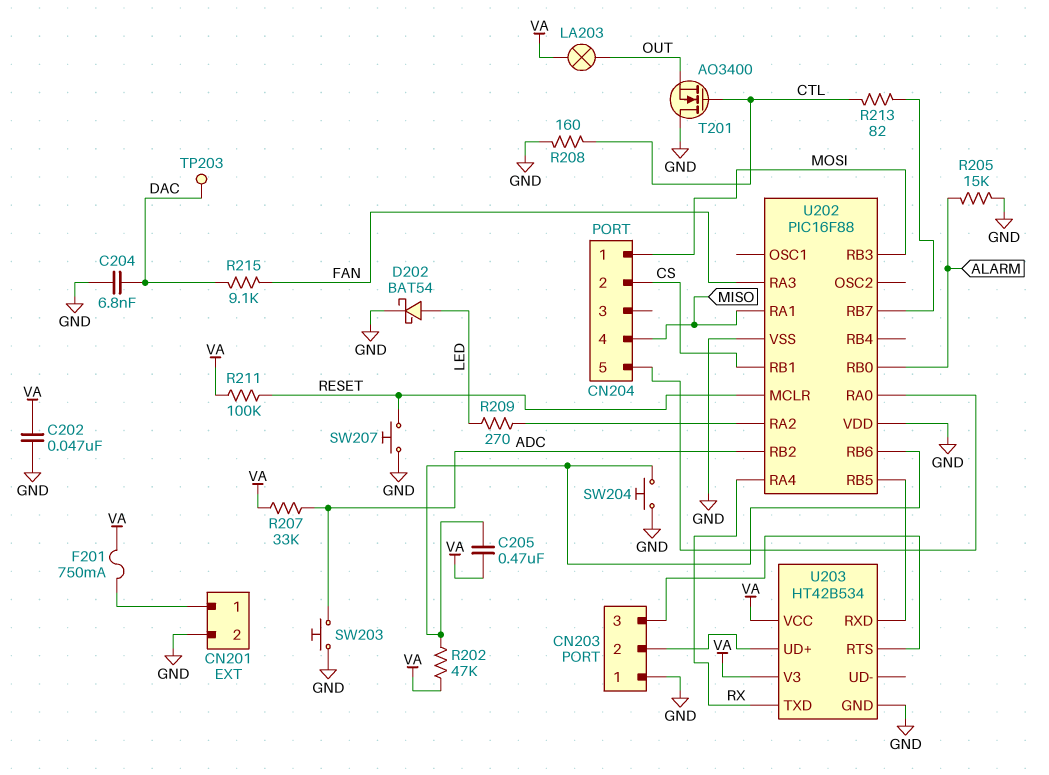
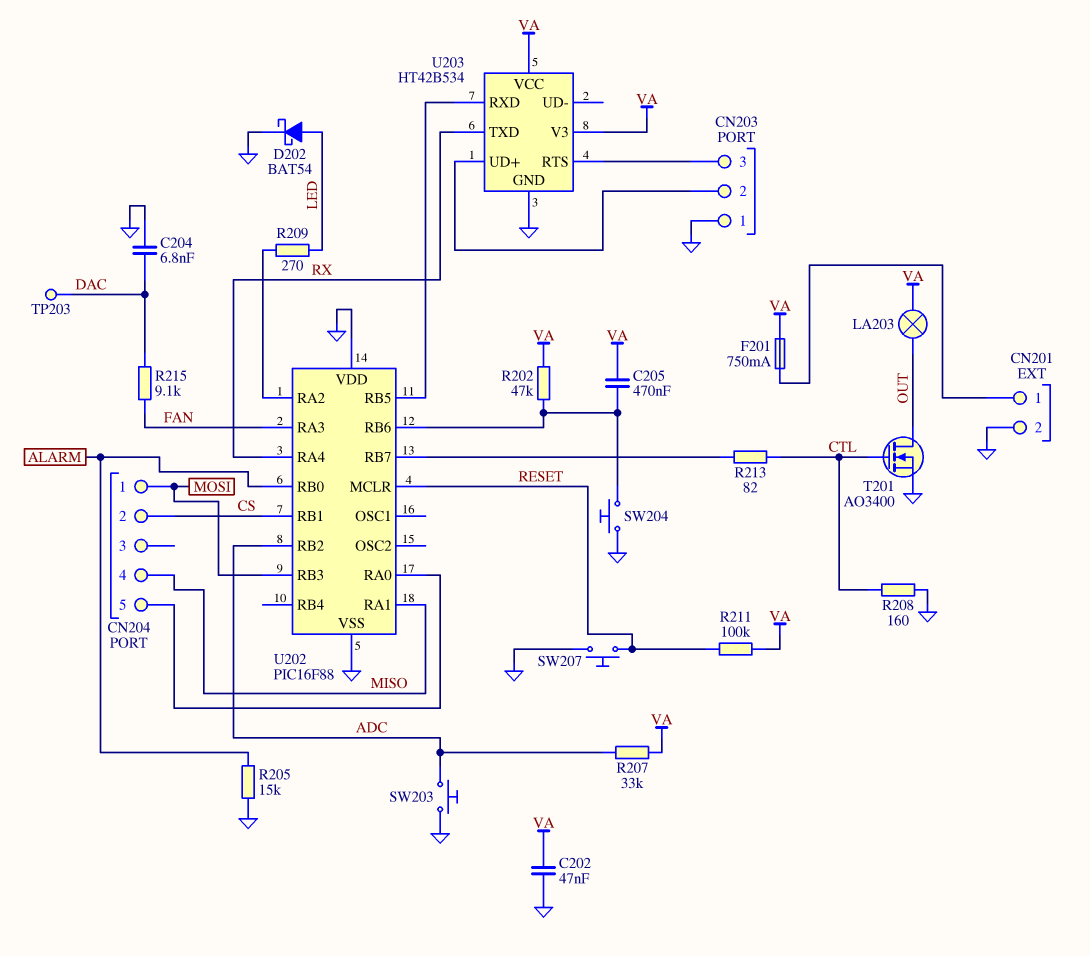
T201: NMOS AO3400 (G CTL, D GND, S OUT) -> NMOS AO3400 (G CTL, D OUT, S GND)

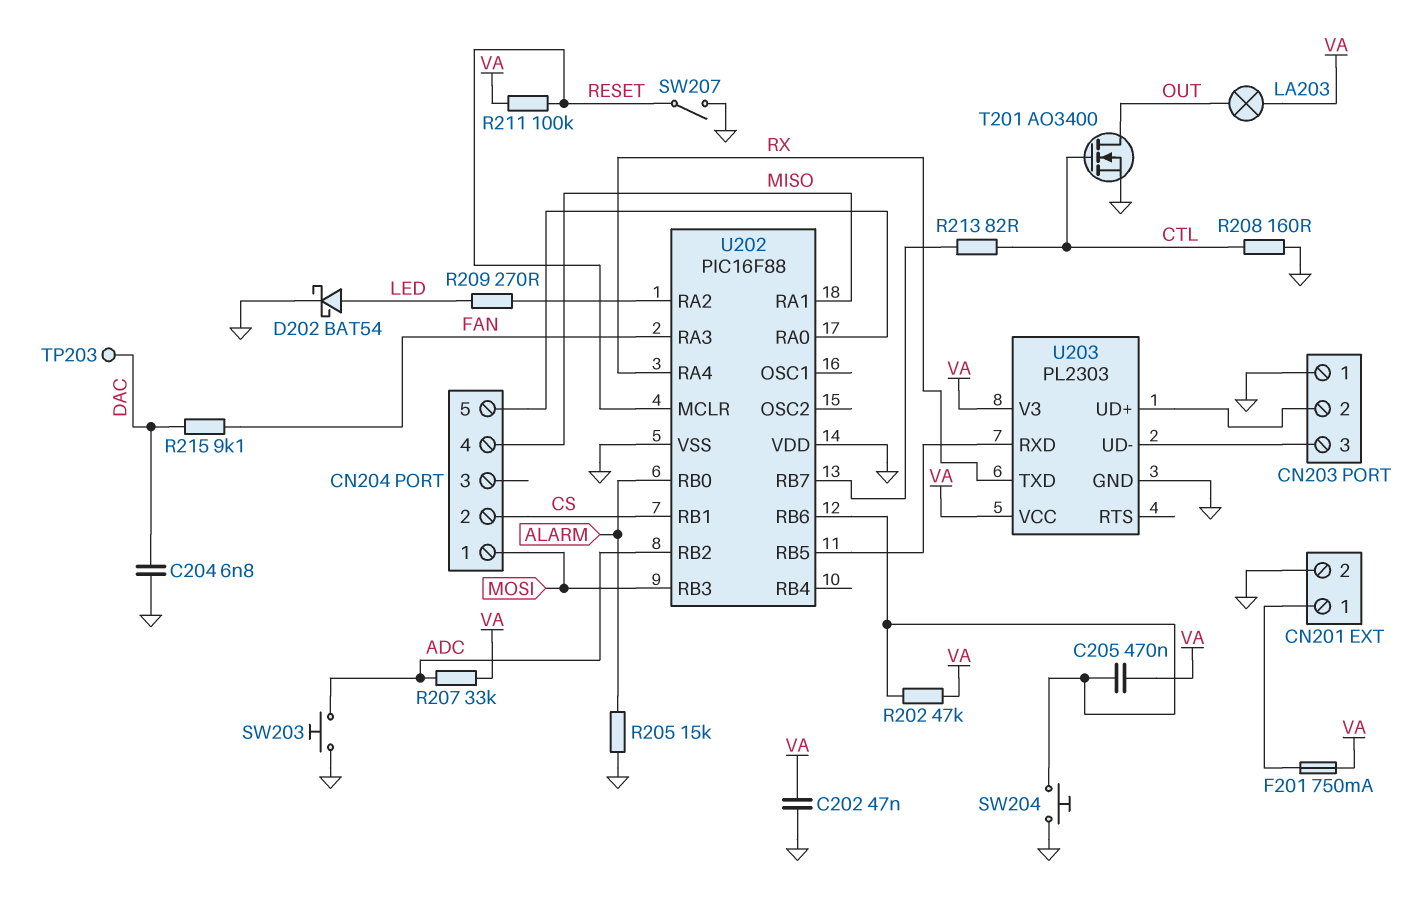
SW207: button (GND, RESET) -> switch (GND, RESET)
U203: HT42B534 -> PL2303
U203 pin RTS: CN203/3 -> none
U203 pin UD-: none -> CN203/3

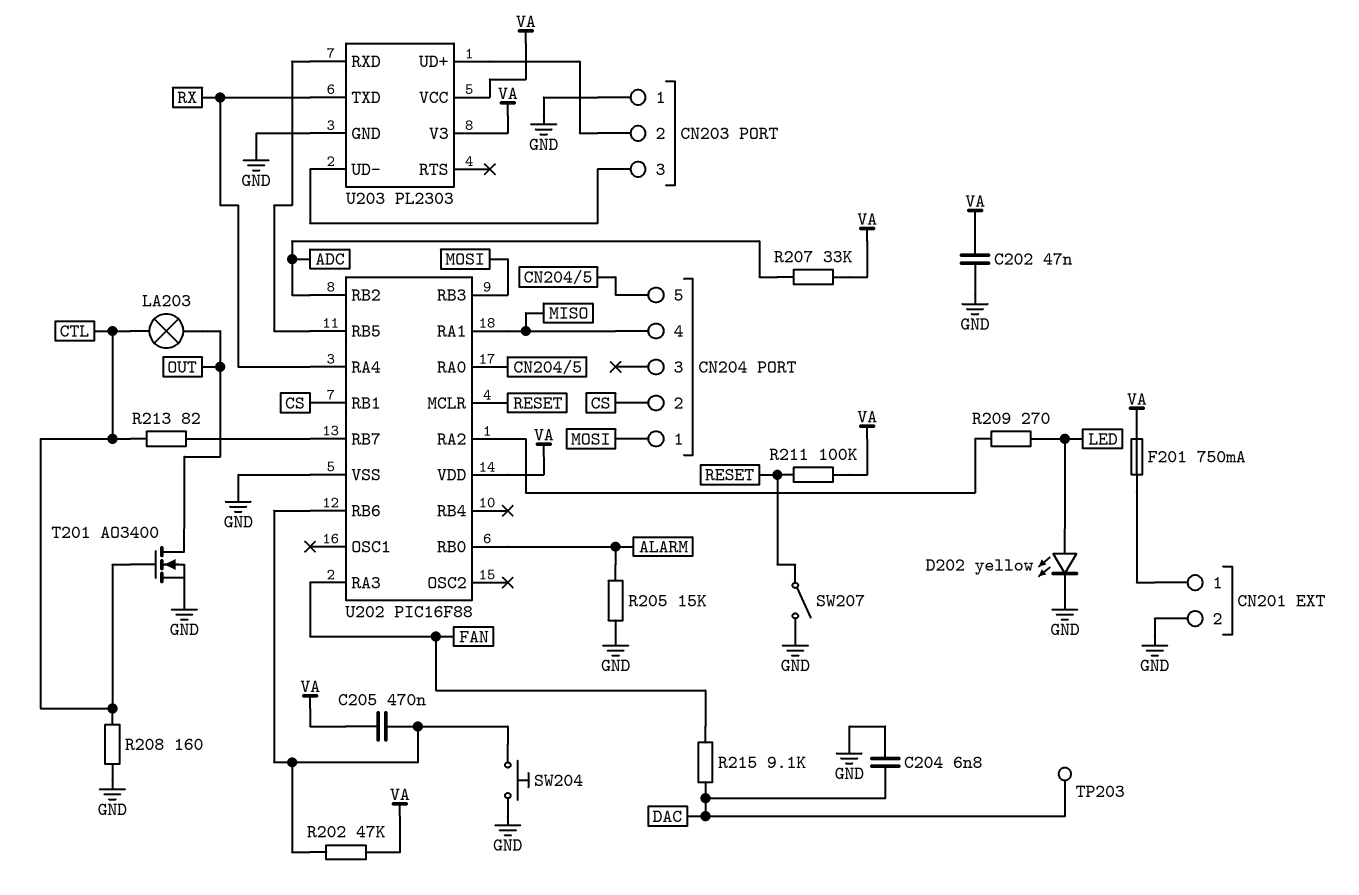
D202: schottky BAT54 (A LED, K GND) -> LED yellow (A LED, K GND)
LA203: lamp (OUT, VA) -> lamp (CTL, OUT)
SW203: button (ADC, GND) -> none
U202 pin VDD: GND -> VA

